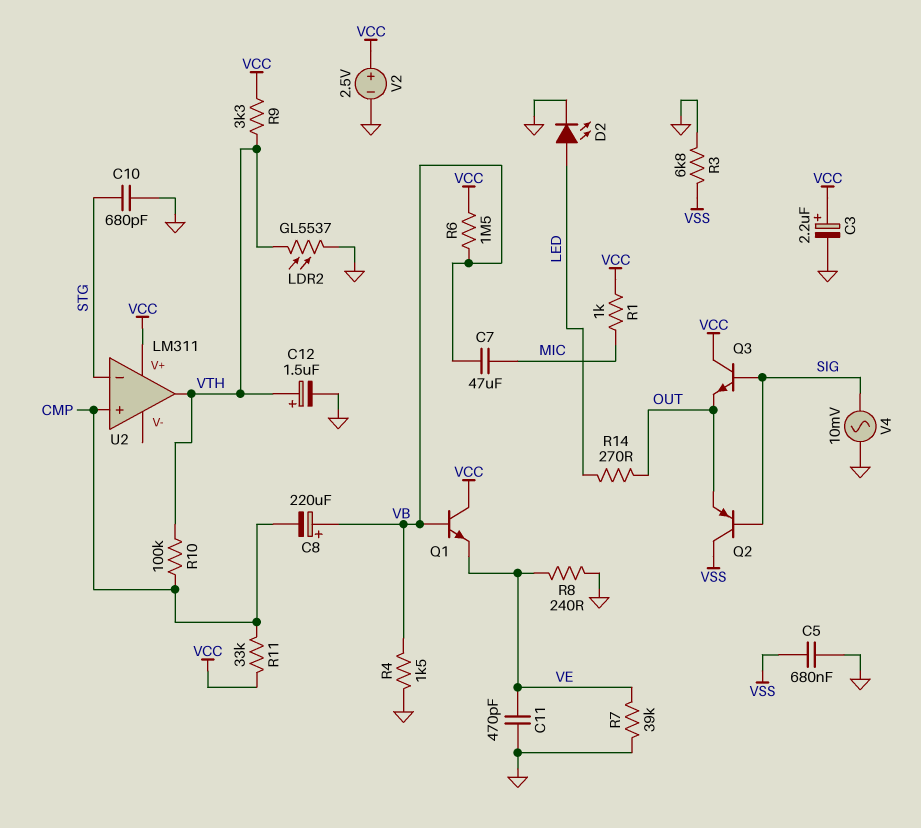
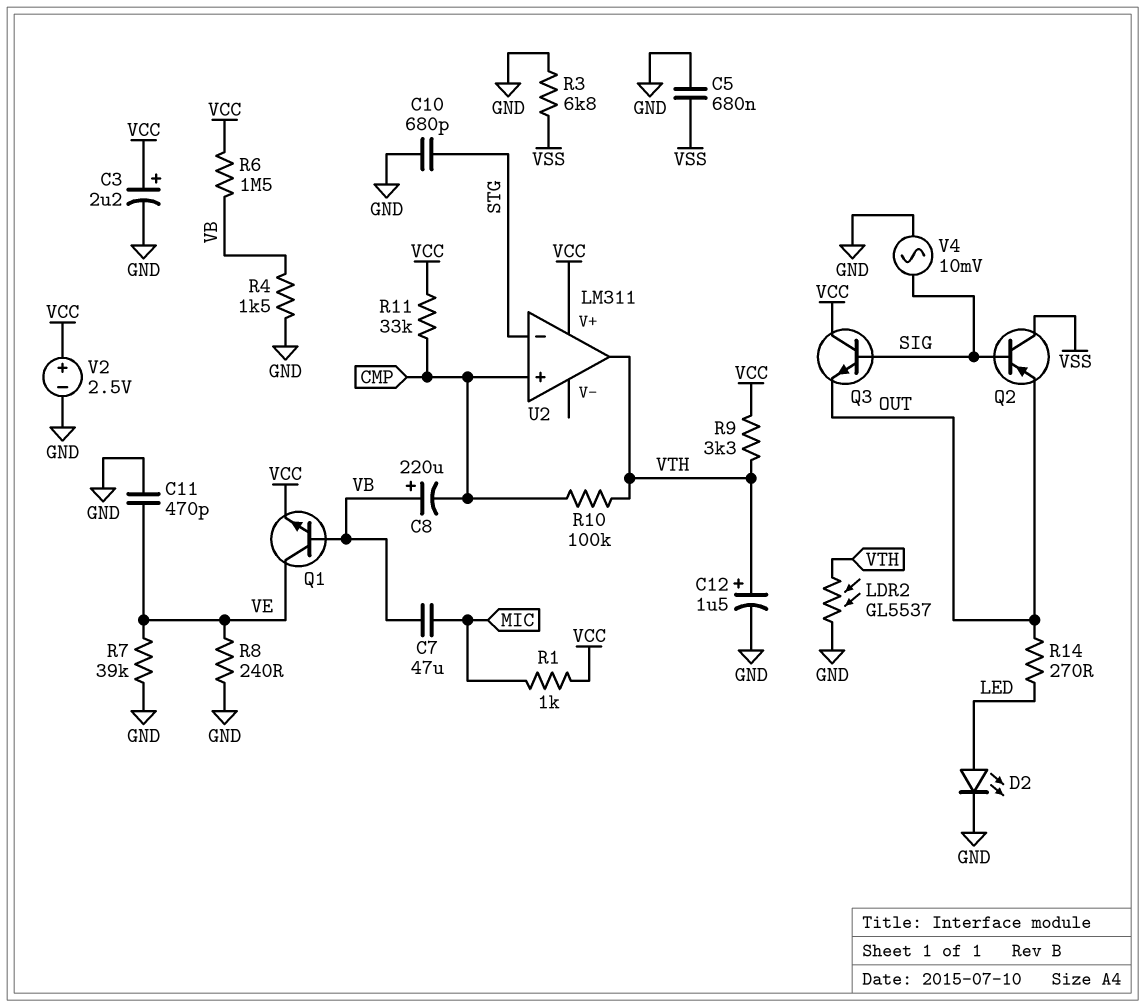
Q1: NPN (B VB, C VCC, E VE) -> NPN (B VB, C VE, E VCC)

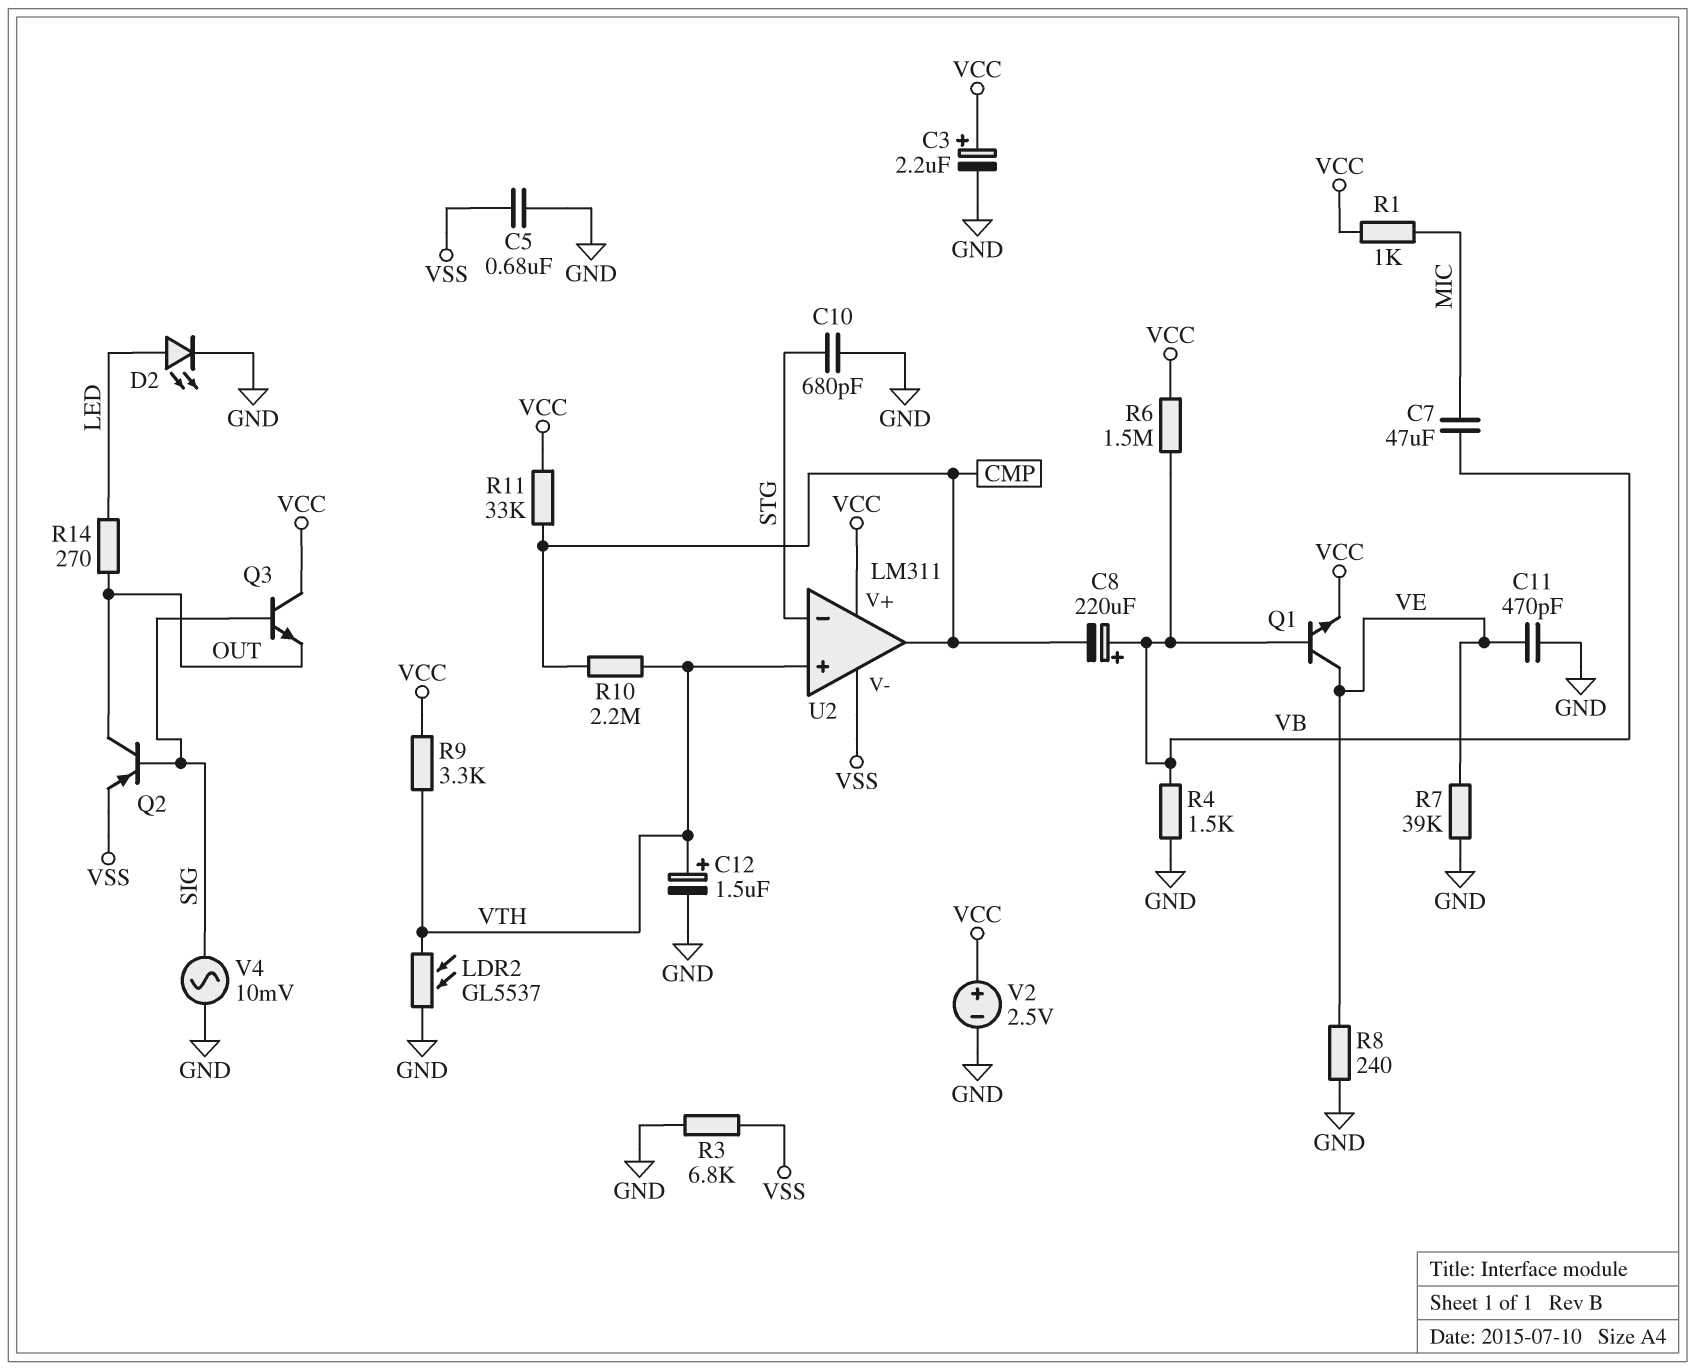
Q2: PNP (B SIG, C VSS, E OUT) -> PNP (B SIG, C OUT, E VSS)
R10: 100k (CMP, VTH) -> 2.2M (CMP, VTH)
U2 pin V-: none -> VSS
U2 pin in+: CMP -> VTH
U2 pin out: VTH -> CMP

